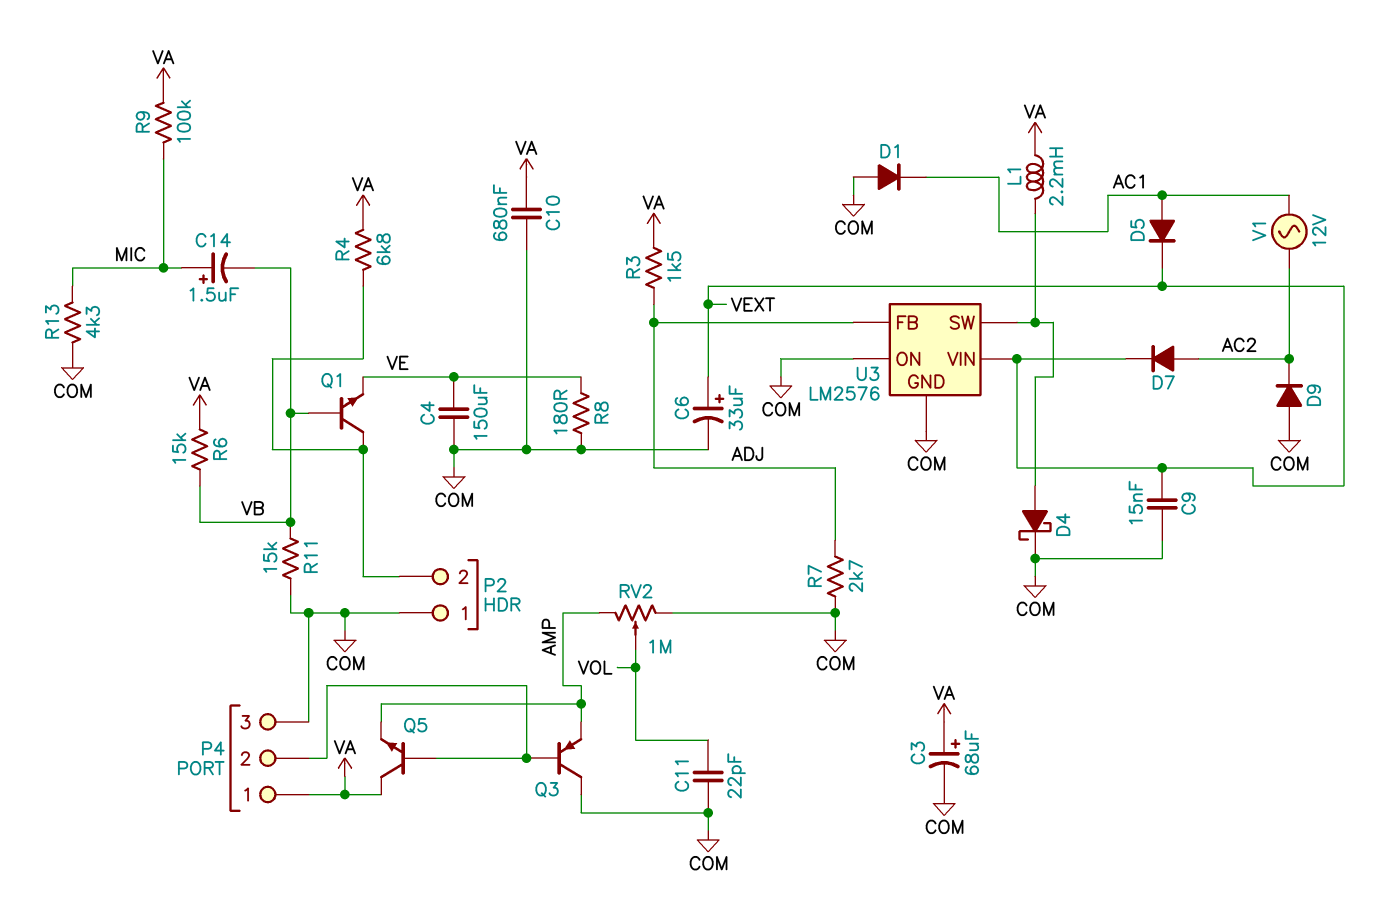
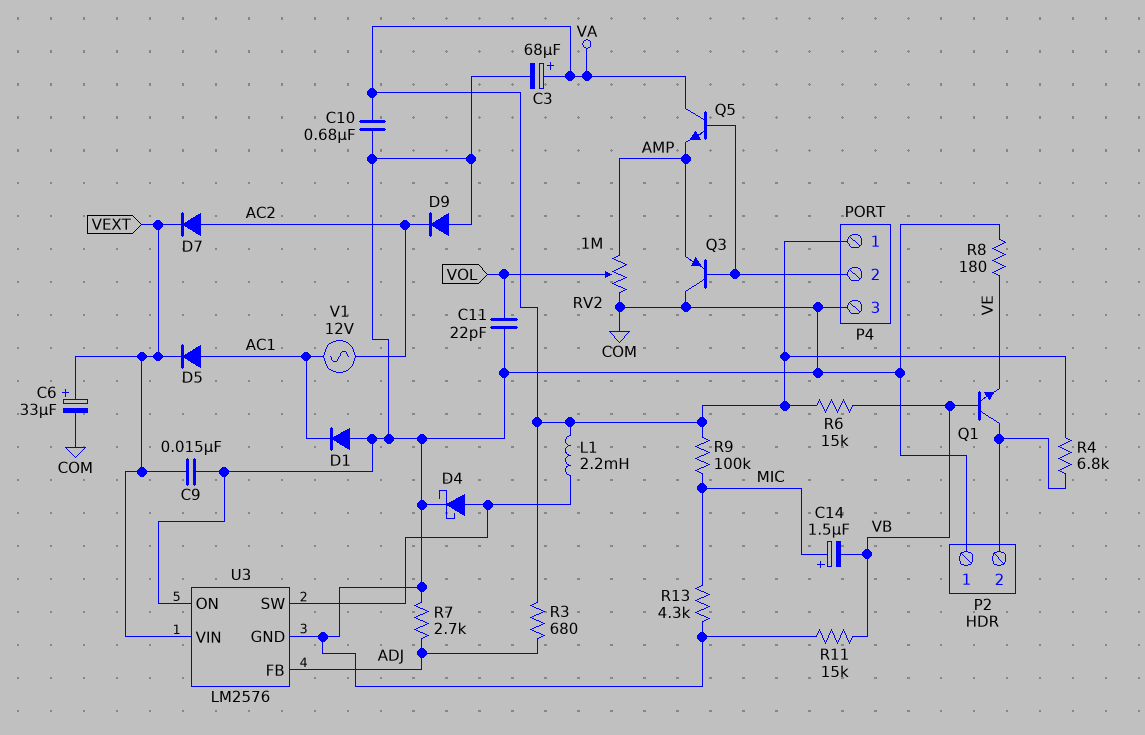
C4: 150uF (COM, VE) -> none
R3: 1.5k (ADJ, VA) -> 680 (ADJ, VA)

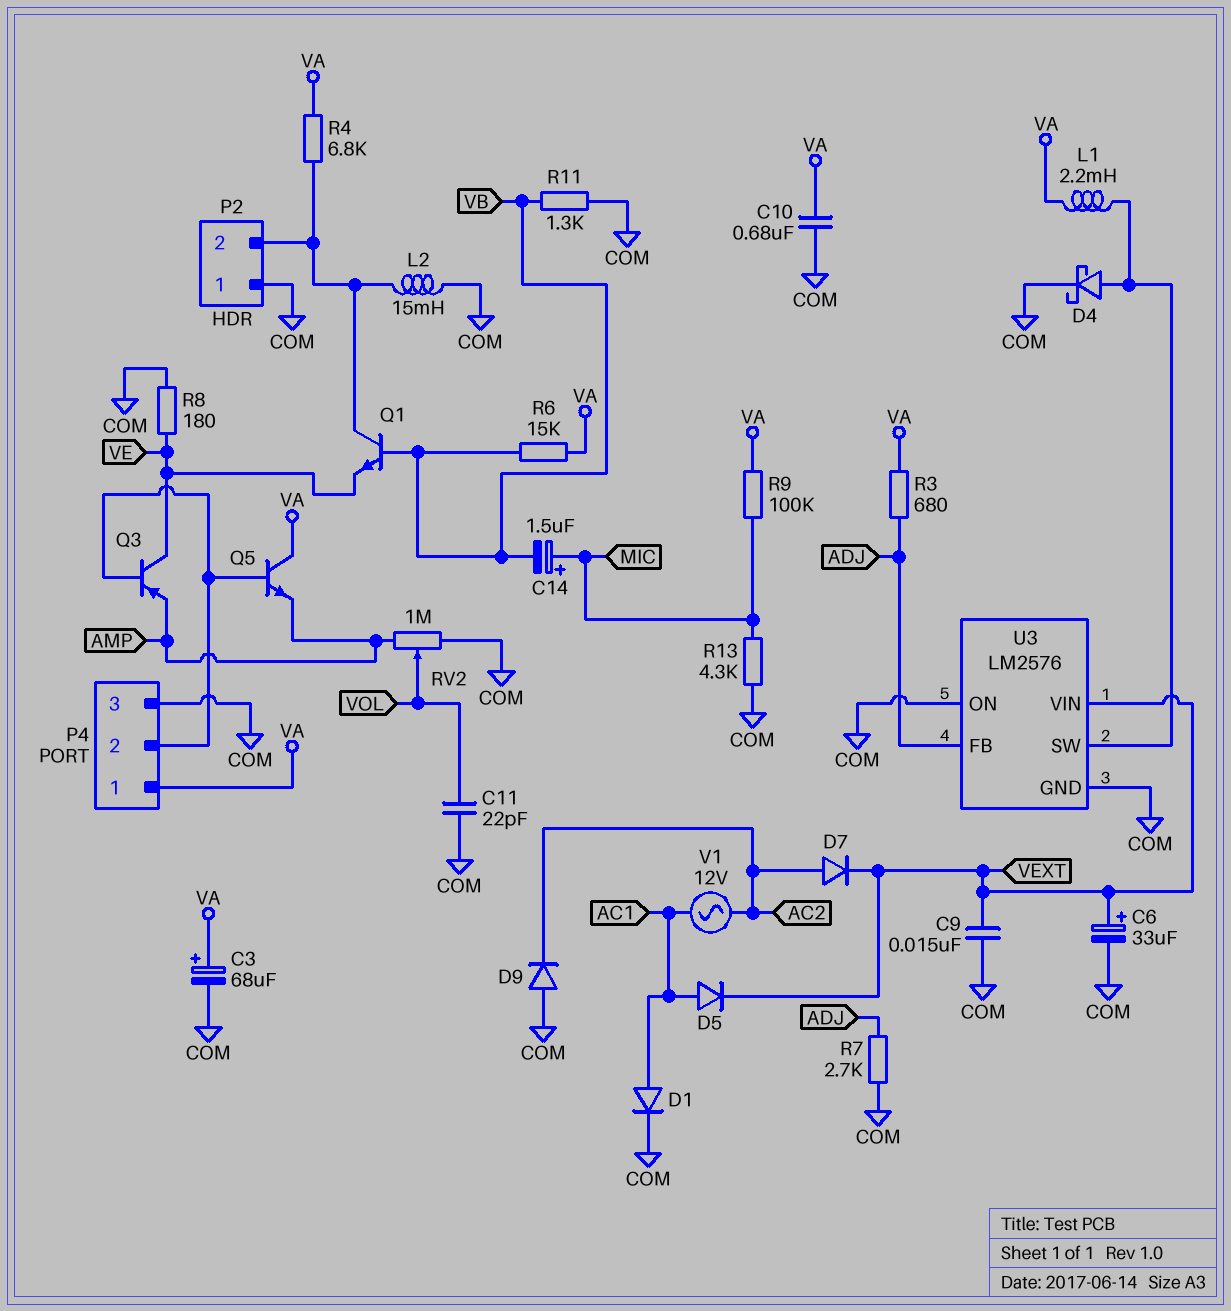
D1: diode (A COM, K AC1) -> diode (A AC1, K COM)
L2: none -> 15mH (COM, P2/2)
Q3: PNP (B P4/2, C COM, E AMP) -> PNP (B P4/2, C VE, E AMP)
R11: 15k (COM, VB) -> 1.3k (COM, VB)

